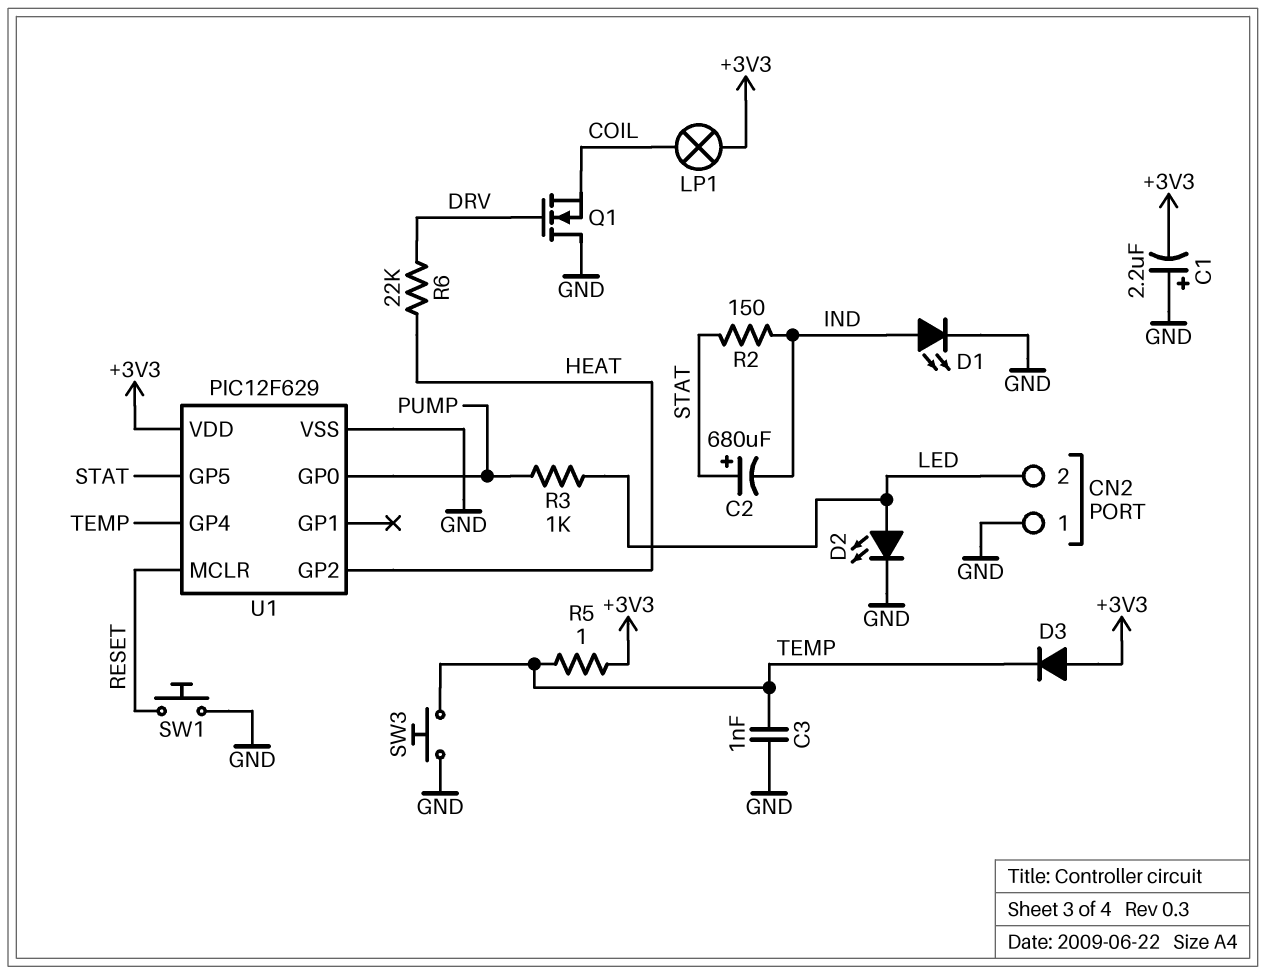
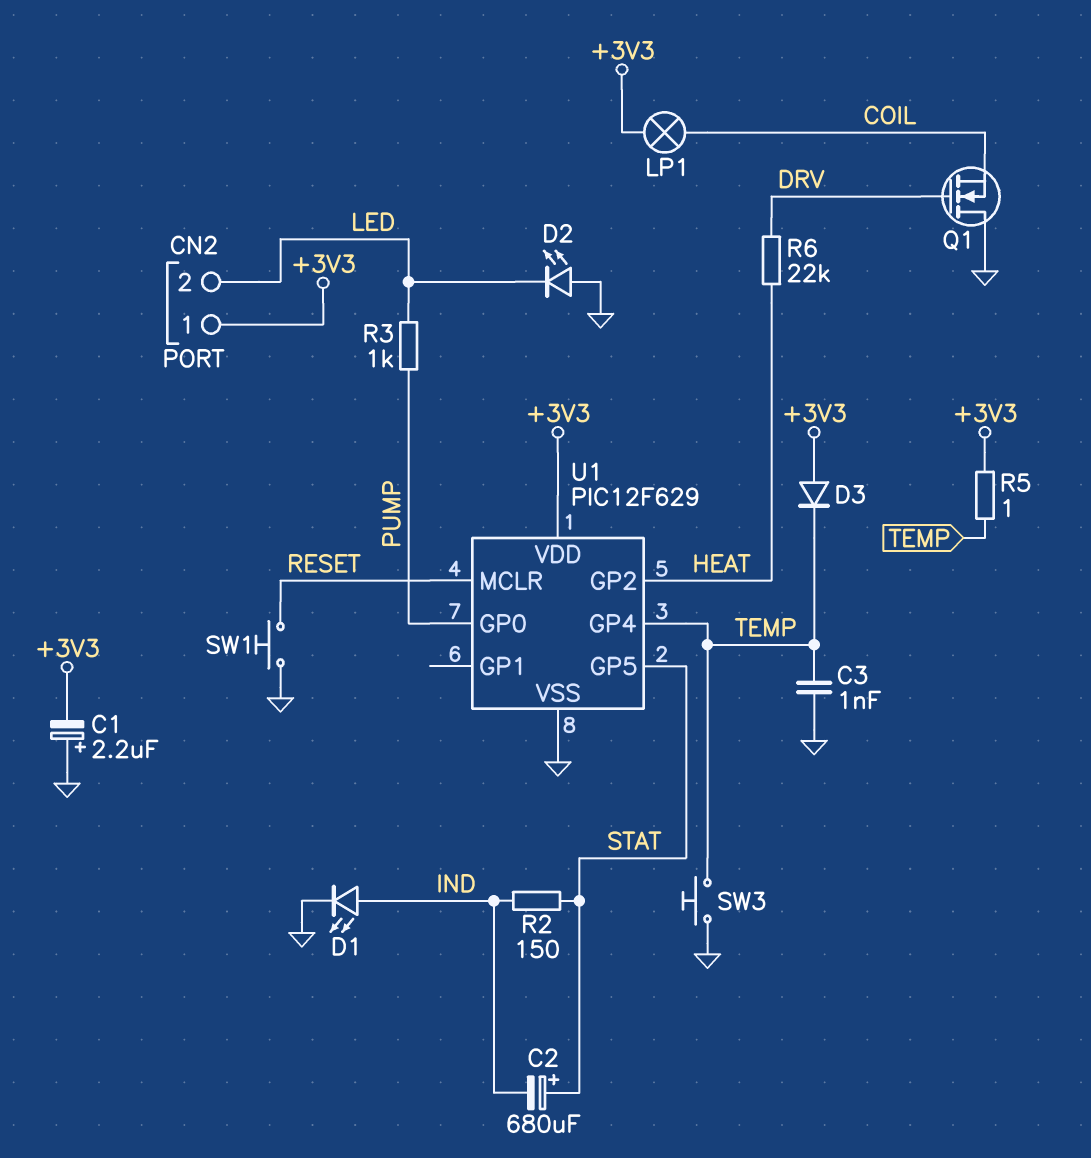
CN2 pin 1: GND -> +3V3
D2: LED (A LED, K GND) -> LED (A GND, K LED)

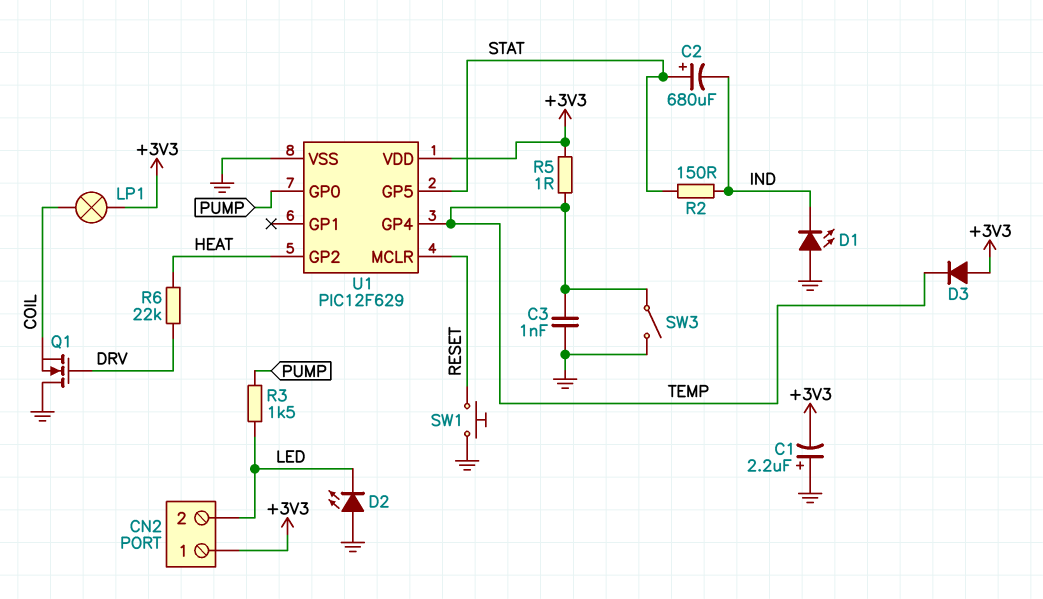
D1: LED (A IND, K GND) -> LED (A GND, K IND)
R3: 1k (LED, PUMP) -> 1.5k (LED, PUMP)
SW3: button (GND, TEMP) -> switch (GND, TEMP)

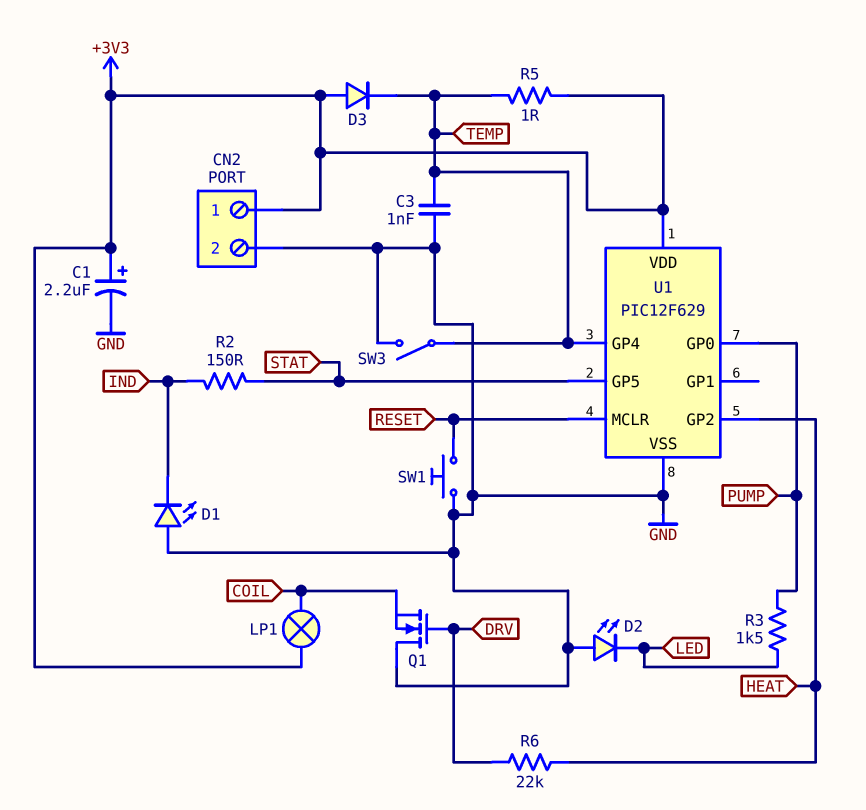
C1: 2.2uF (plus GND, minus +3V3) -> 2.2uF (plus +3V3, minus GND)
C2: 680uF (plus STAT, minus IND) -> none
CN2 pin 2: LED -> GND

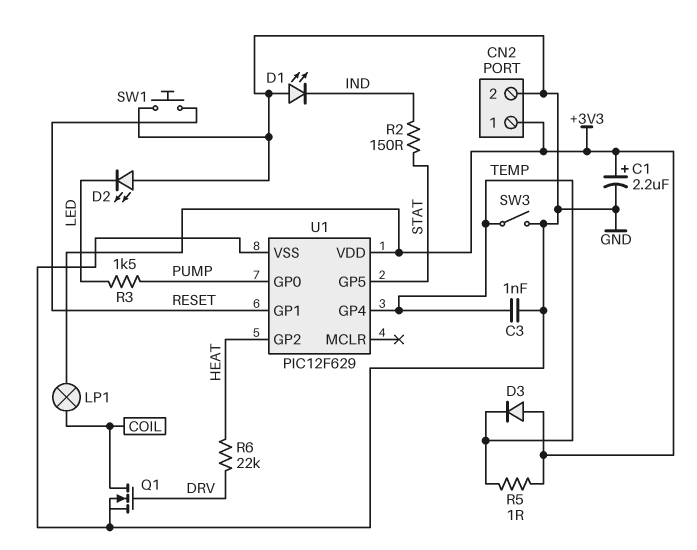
Q1: NMOS (G DRV, D GND, S COIL) -> NMOS (G DRV, D COIL, S GND)
U1 pin GP1: none -> RESET
U1 pin MCLR: RESET -> none

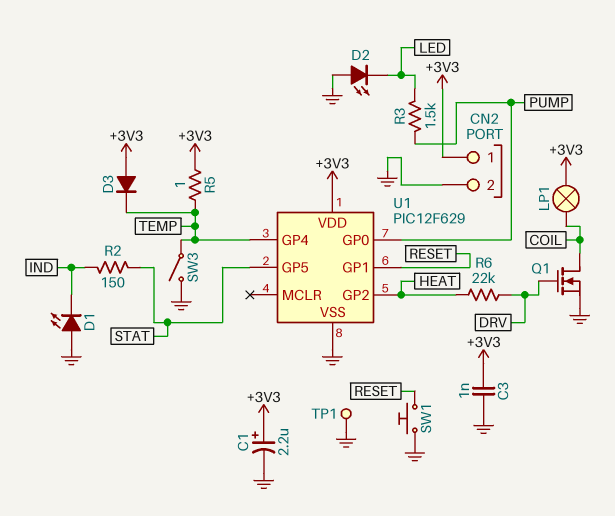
C3: 1nF (GND, TEMP) -> 1nF (+3V3, GND)
TP1: none -> test point (GND)

